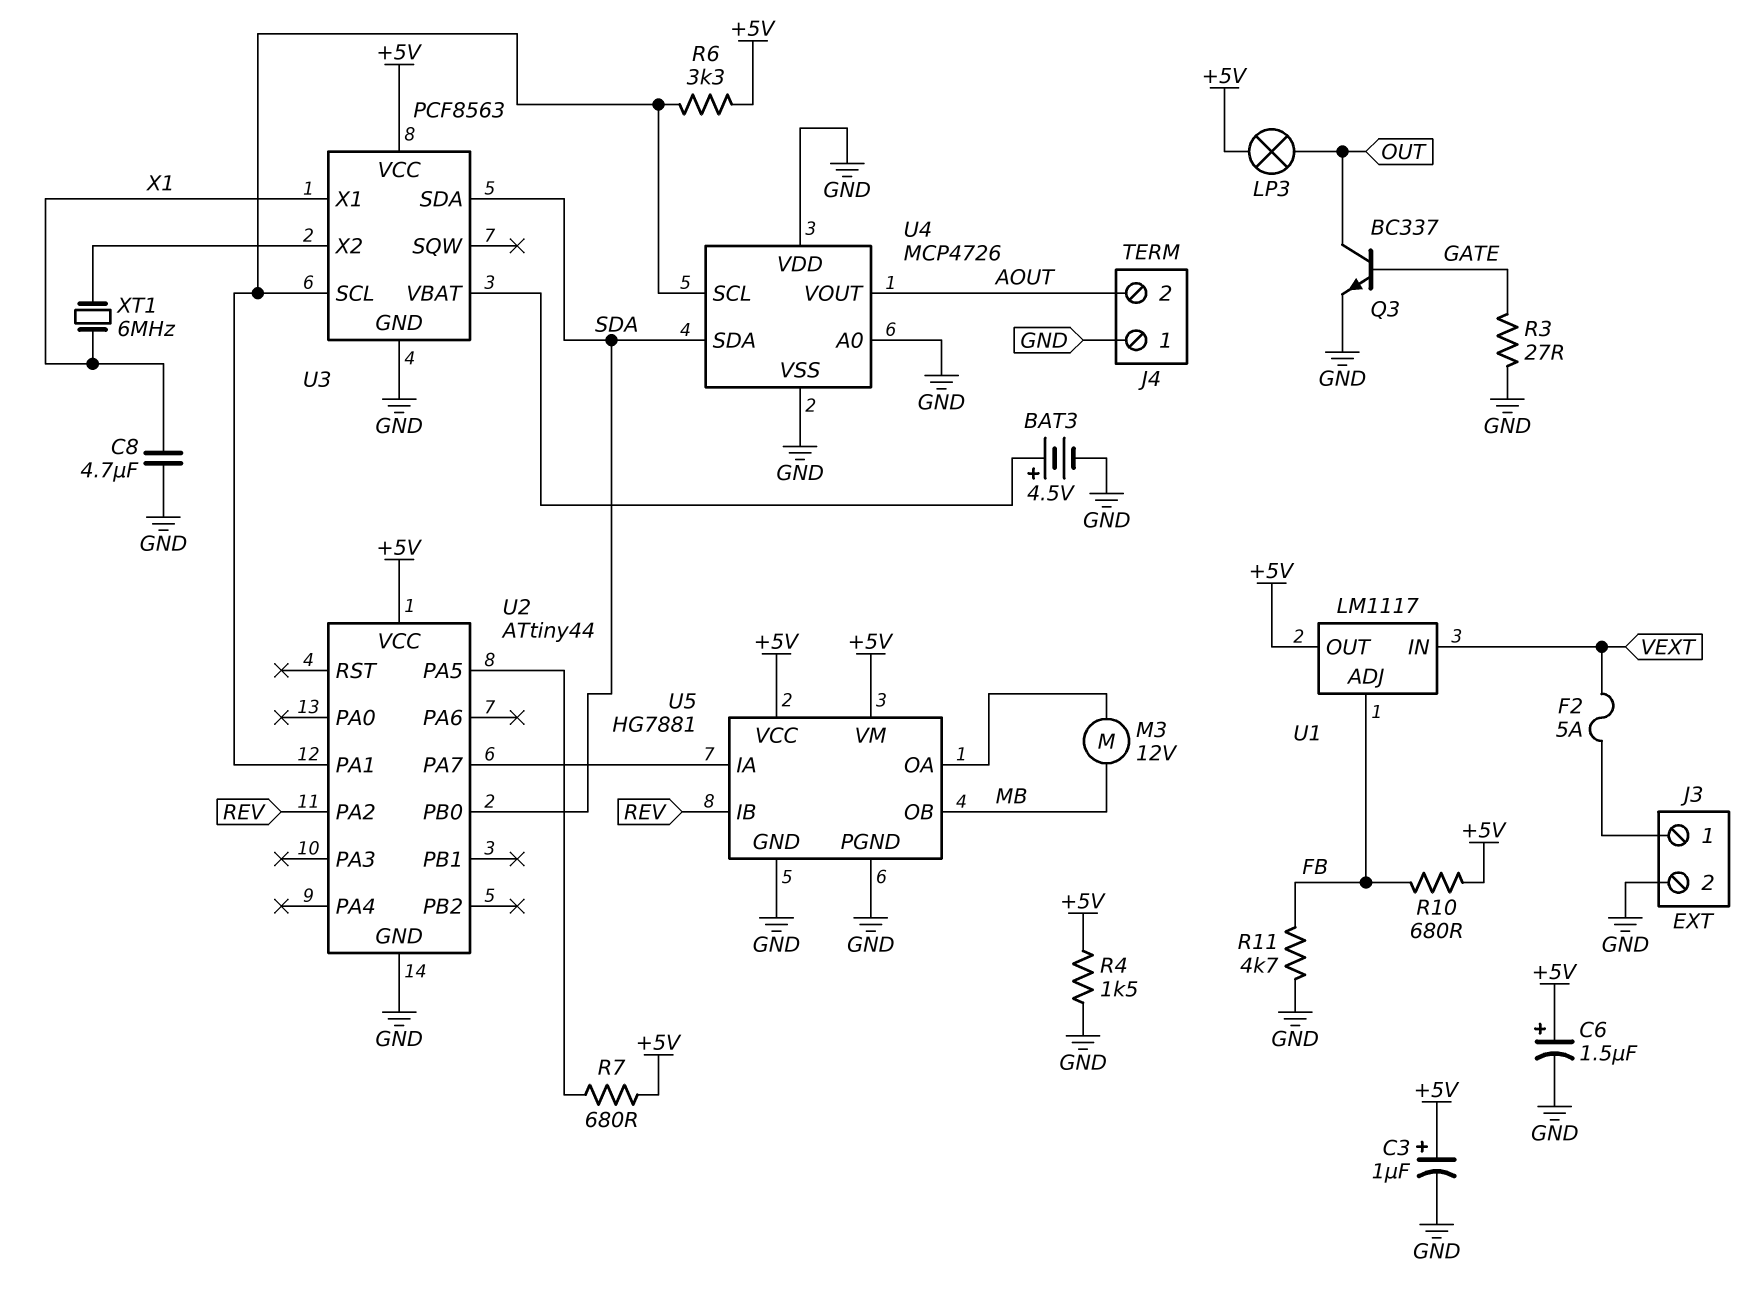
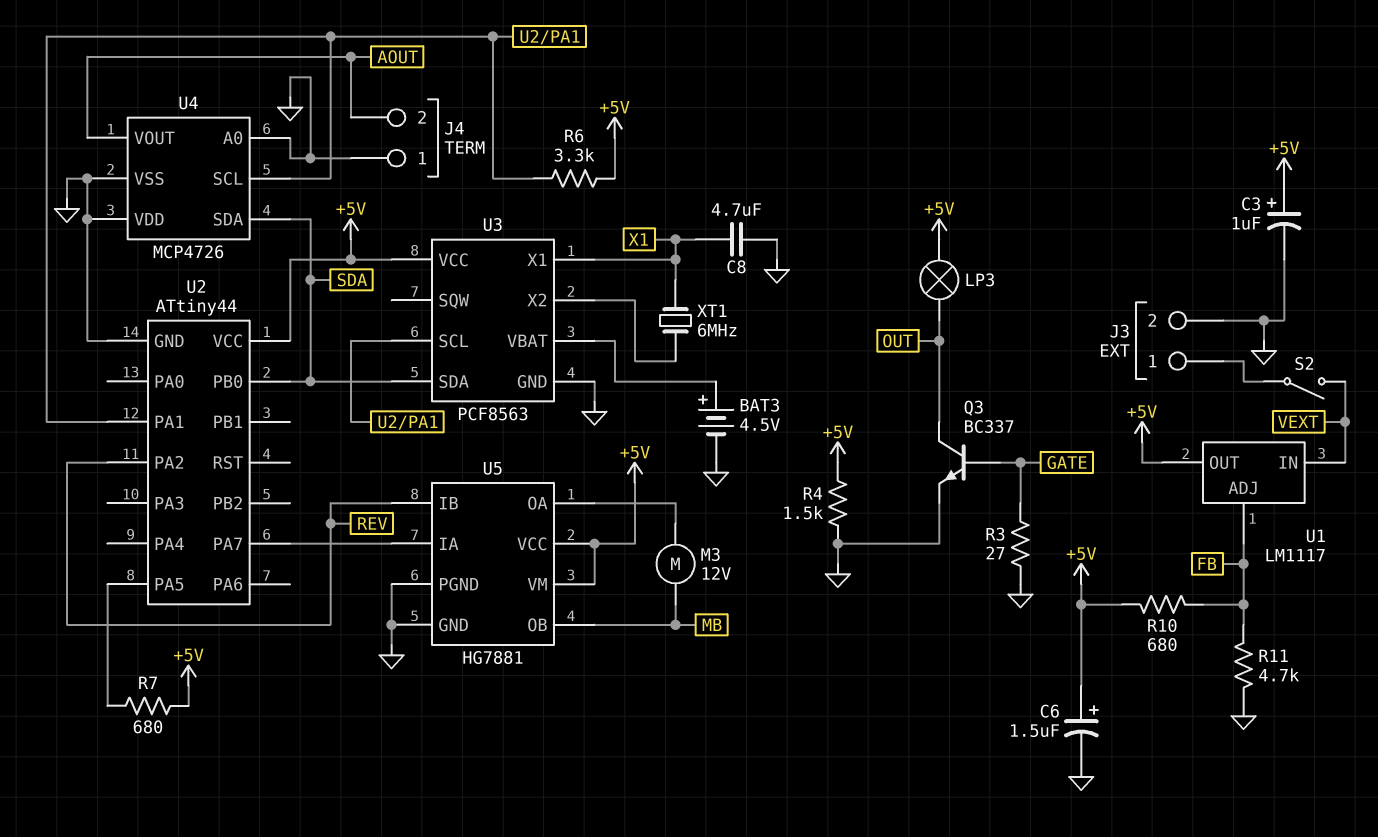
F2: 5A (J3/1, VEXT) -> none
S2: none -> switch (J3/1, VEXT)

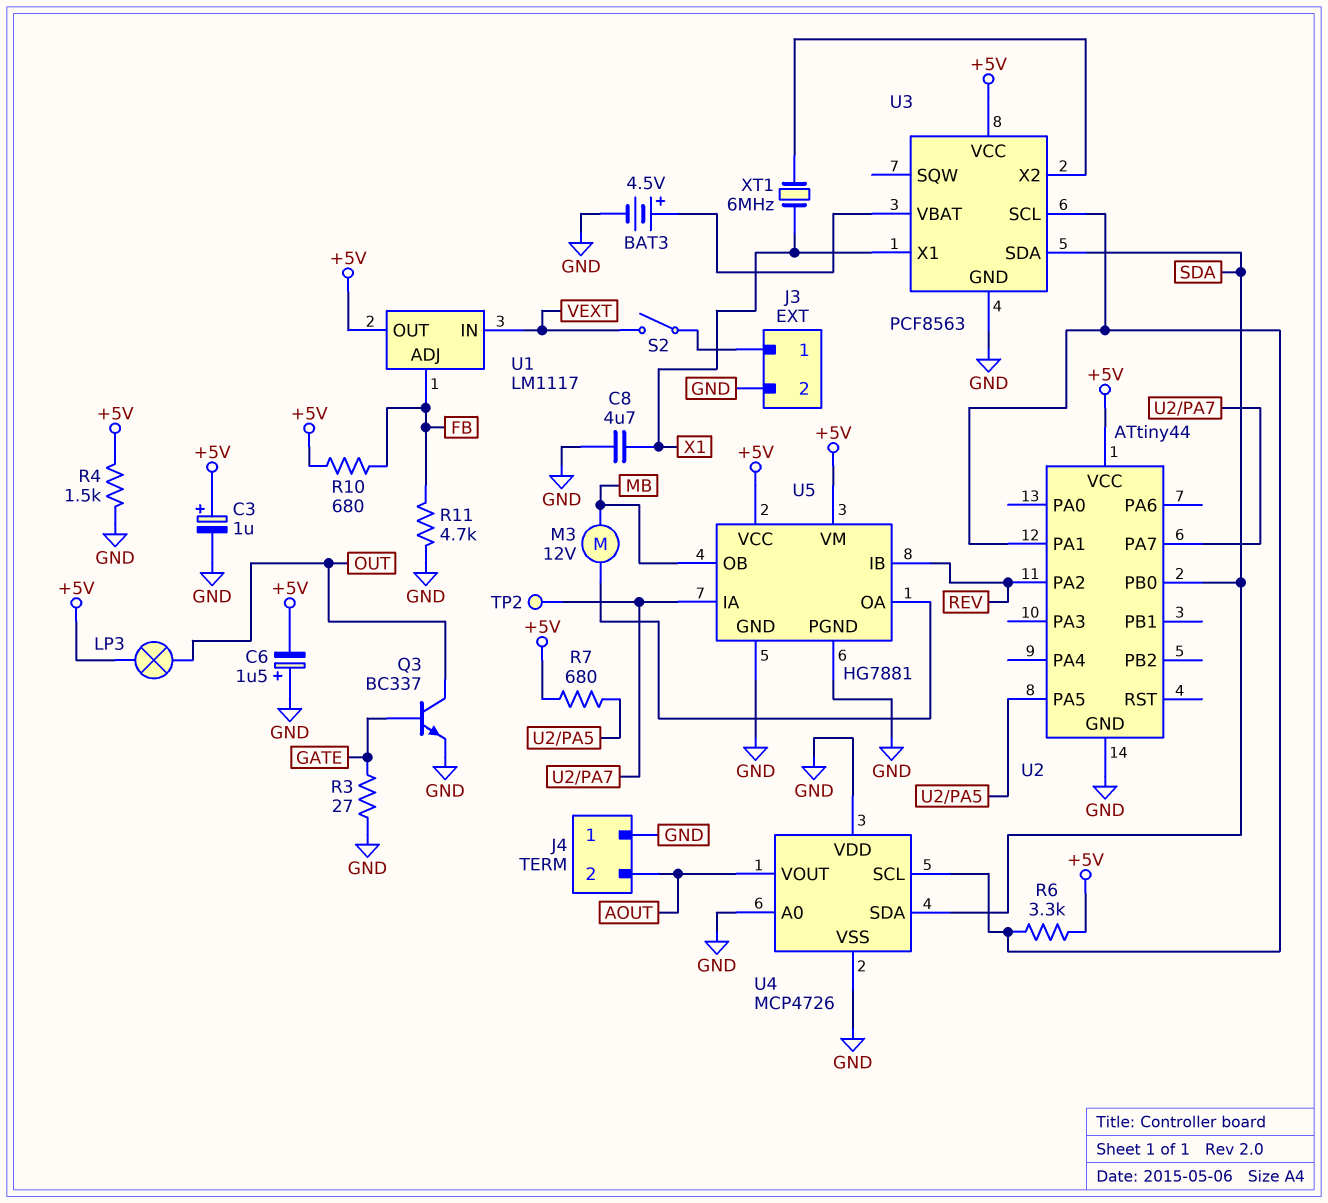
C6: 1.5uF (plus +5V, minus GND) -> 1.5uF (plus GND, minus +5V)
TP2: none -> test point (U2/PA7)

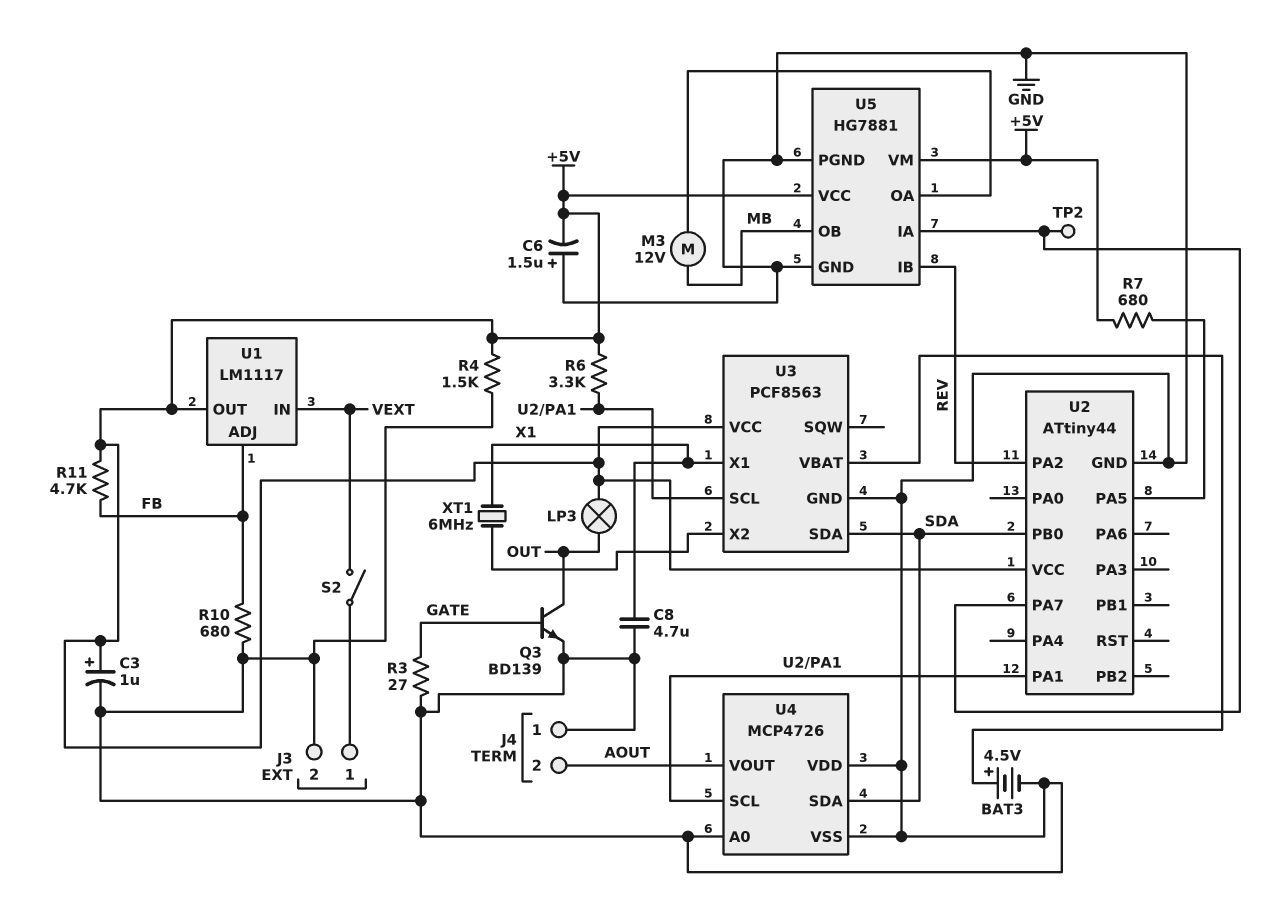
Q3: NPN BC337 (B GATE, C OUT, E GND) -> NPN BD139 (B GATE, C OUT, E GND)
R10: 680 (+5V, FB) -> 680 (FB, GND)
R11: 4.7k (FB, GND) -> 4.7k (+5V, FB)

